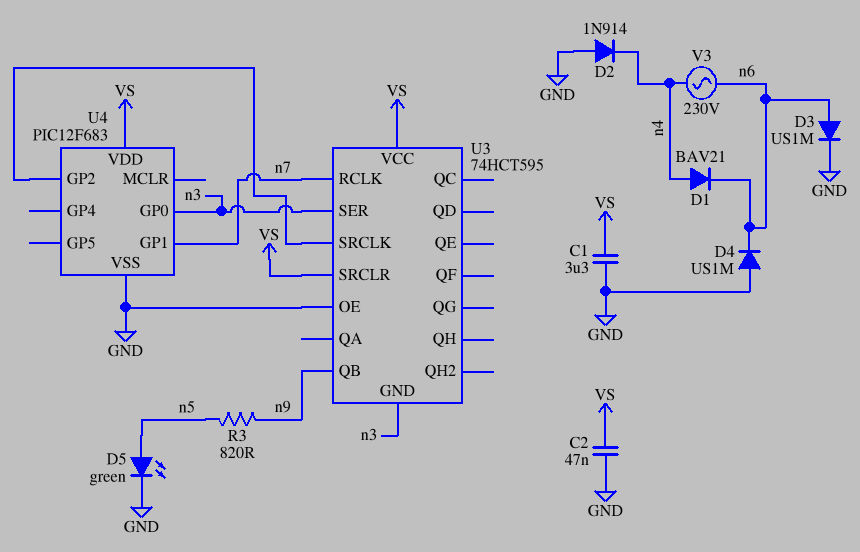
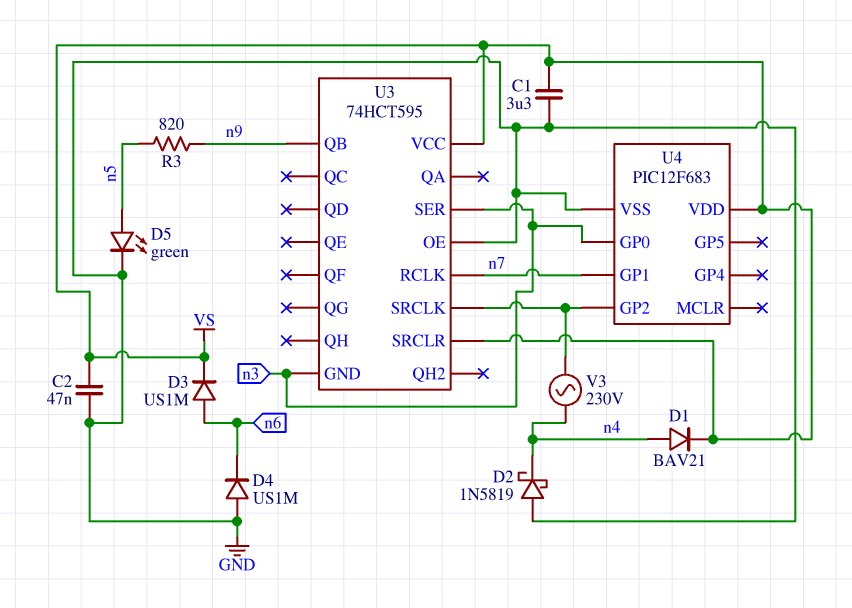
D1: diode BAV21 (A n4, K n6) -> diode BAV21 (A n4, K VS)
D2: diode 1N914 (A GND, K n4) -> schottky 1N5819 (A GND, K n4)
D3: diode US1M (A n6, K GND) -> diode US1M (A n6, K VS)
V3: AC 230V (n4, n6) -> AC 230V (U3/SRCLK, n4)

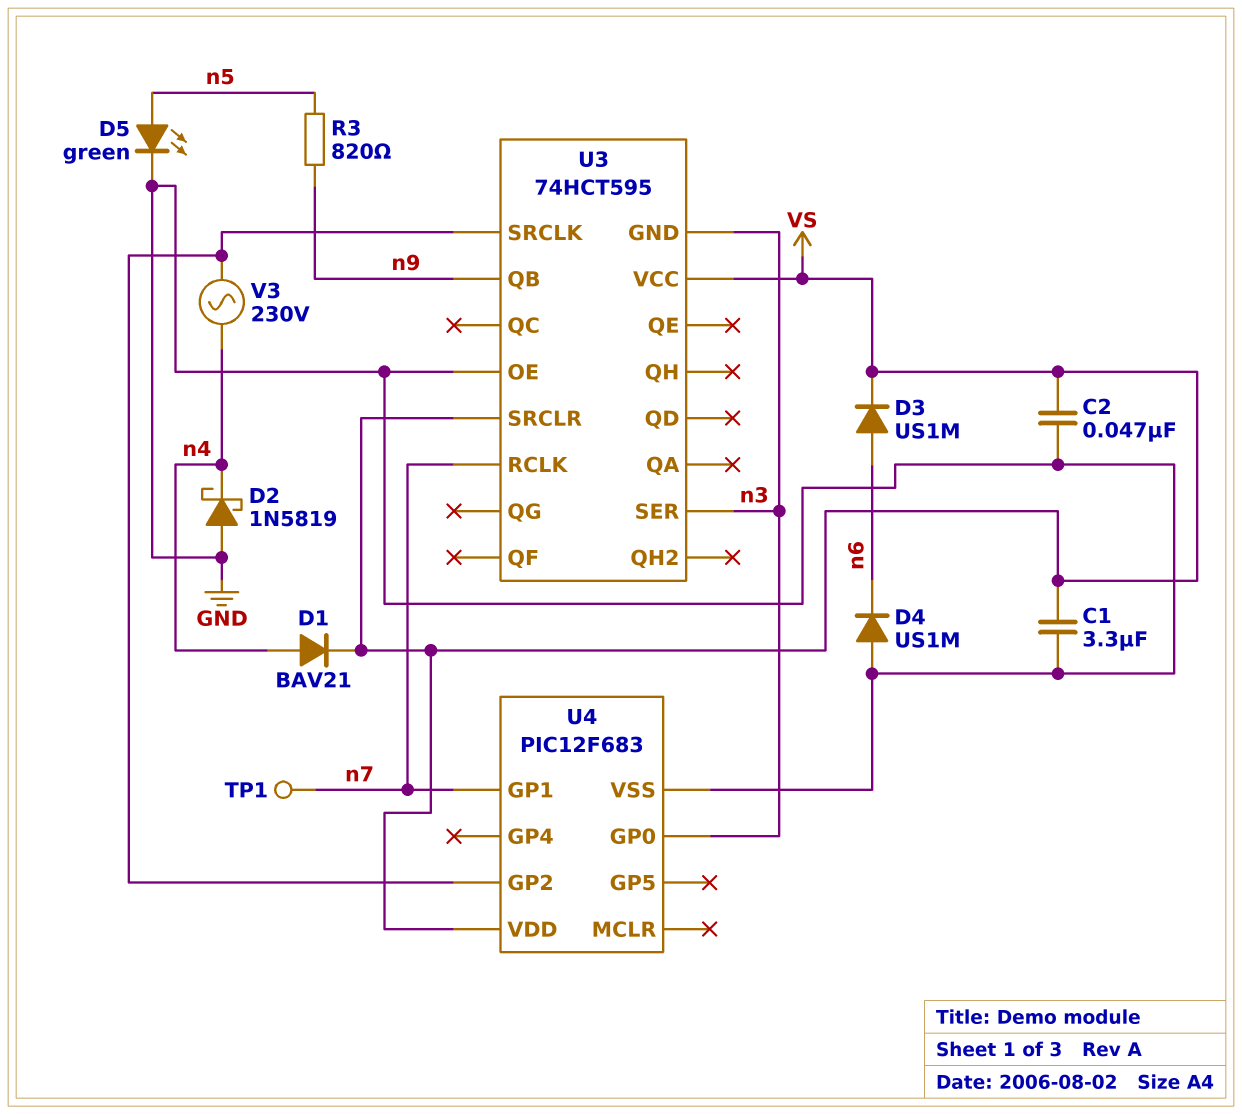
TP1: none -> test point (n7)

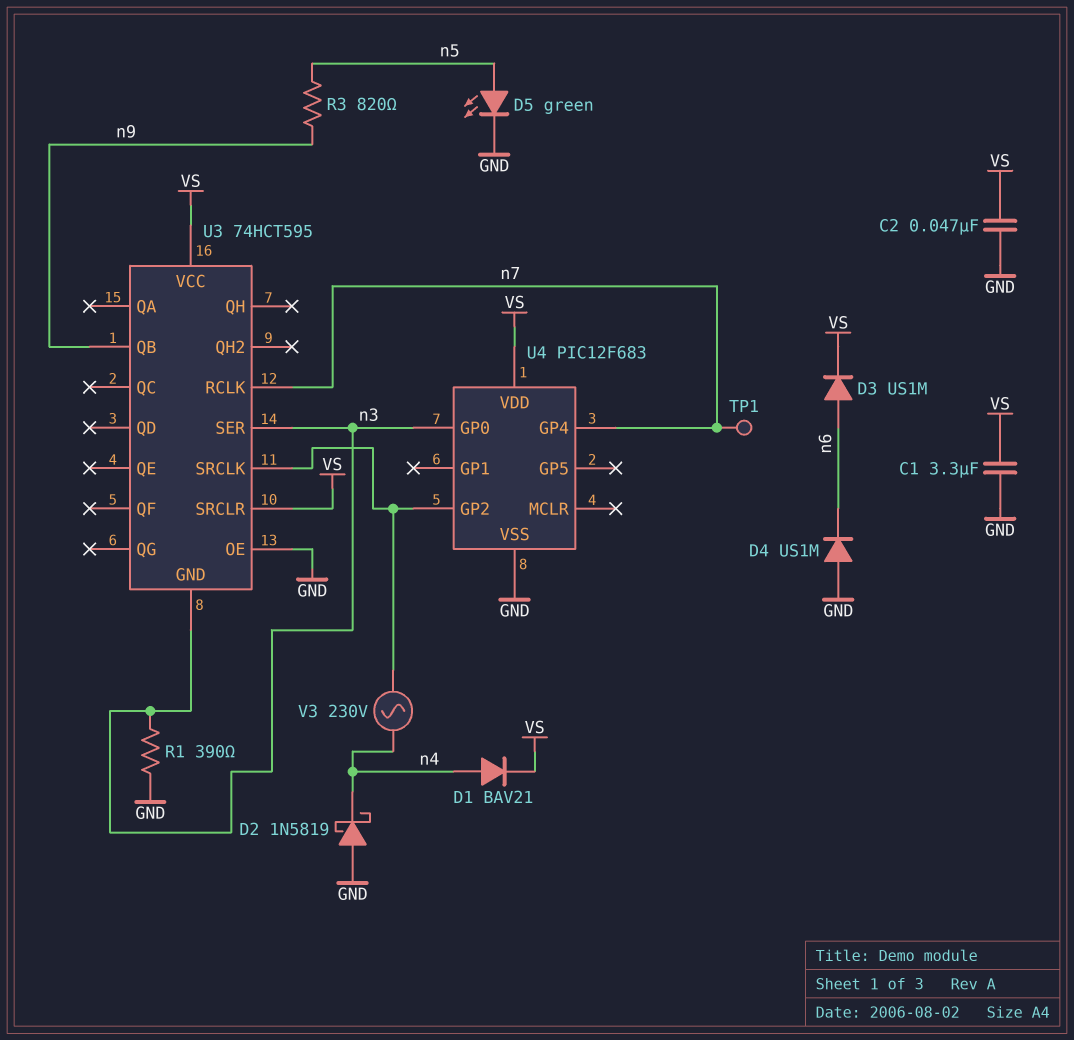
R1: none -> 390 (GND, n3)
U4 pin GP1: n7 -> none
U4 pin GP4: none -> n7

